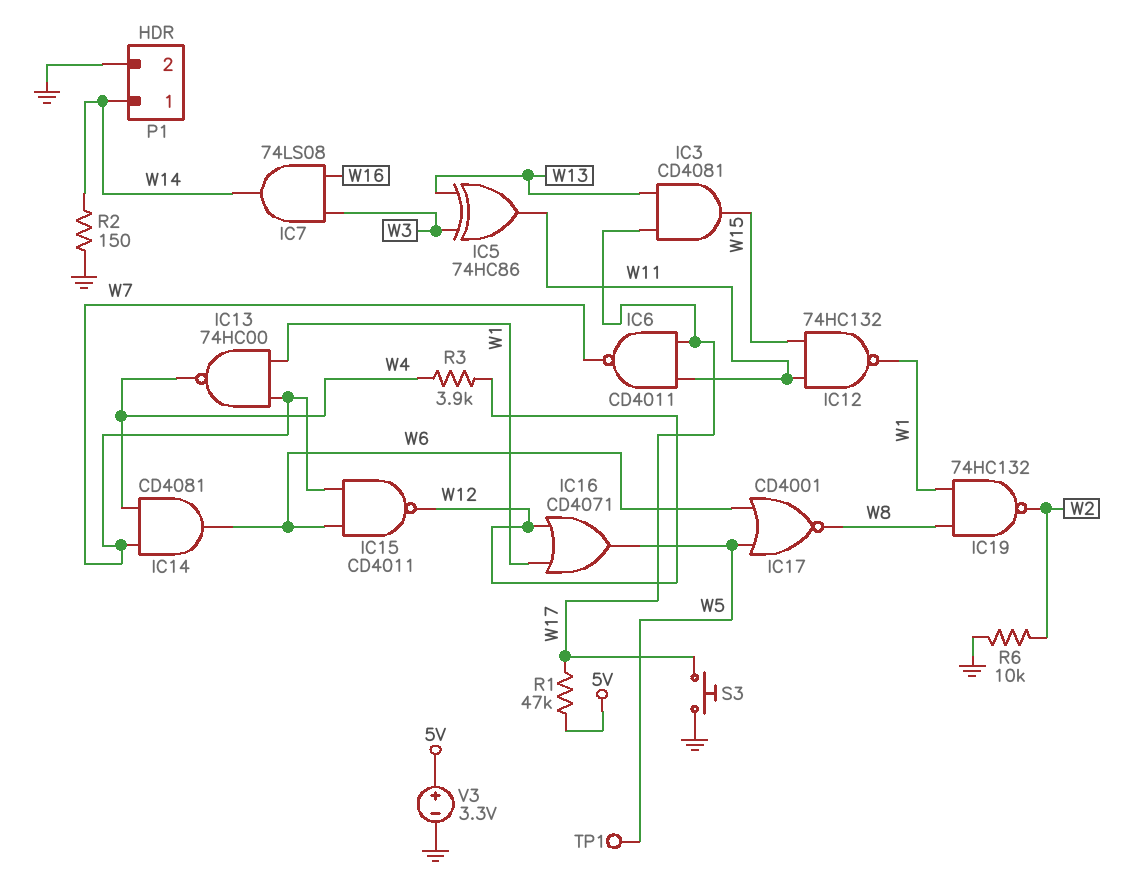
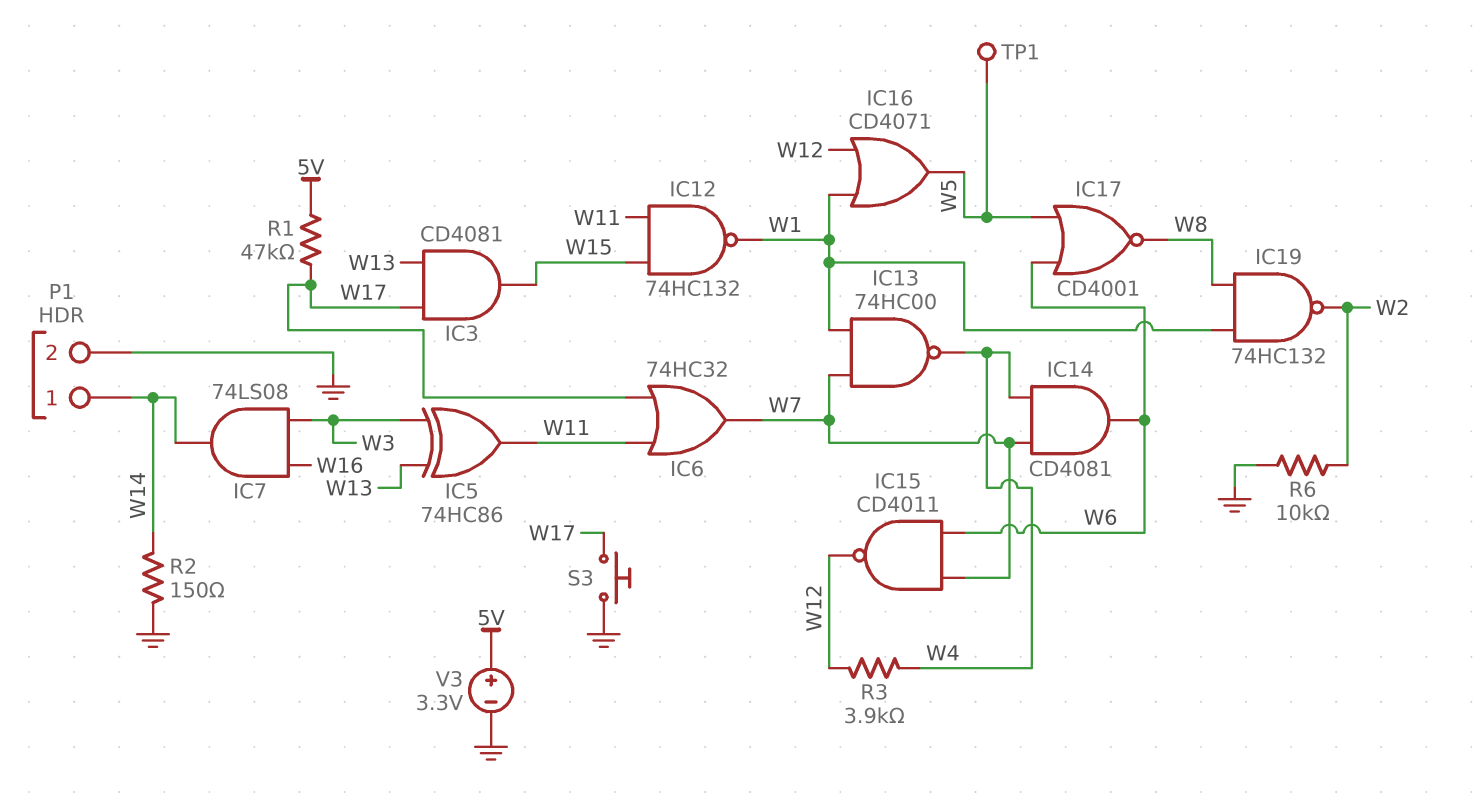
IC6: NAND CD4011 (in W11, in W17, out W7) -> OR 74HC32 (in W11, in W17, out W7)

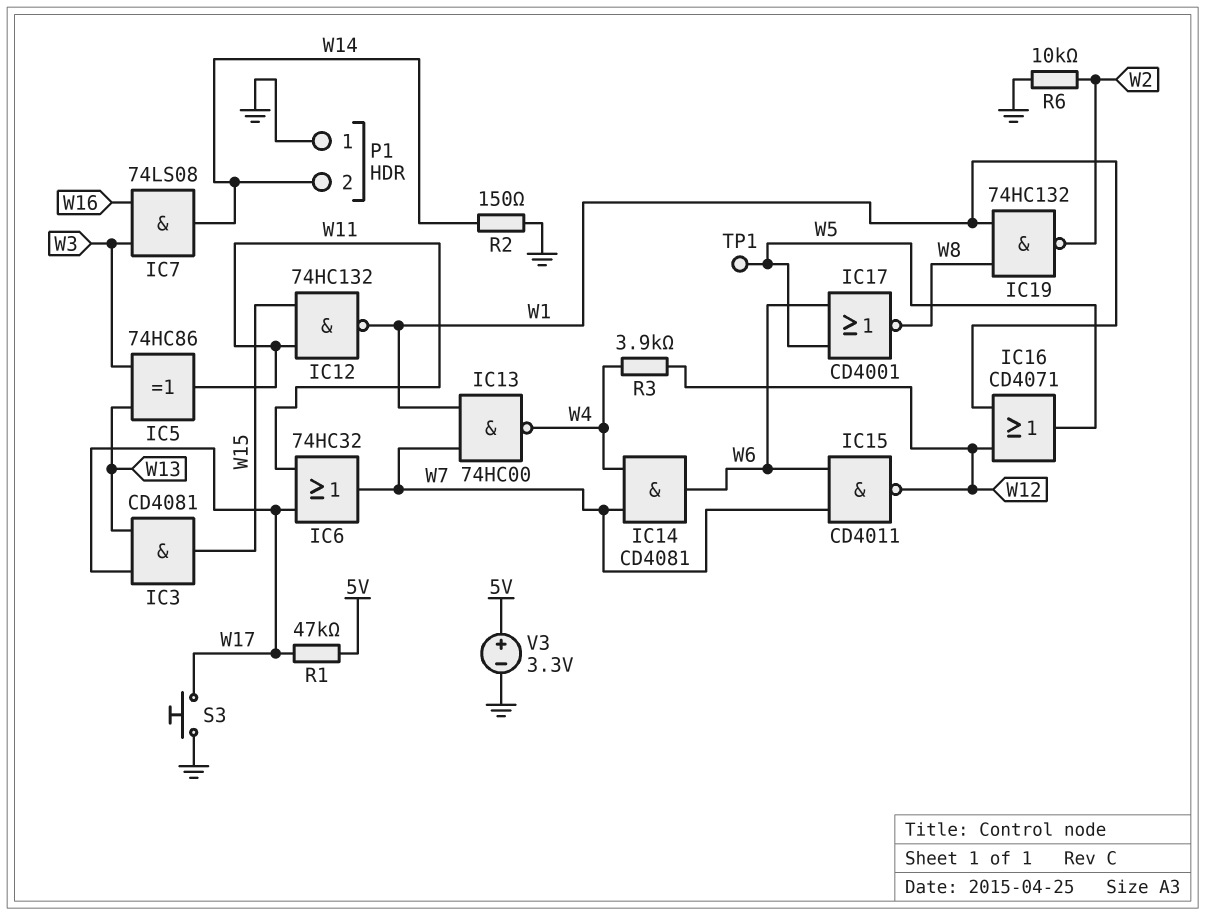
P1 pin 1: W14 -> GND
P1 pin 2: GND -> W14

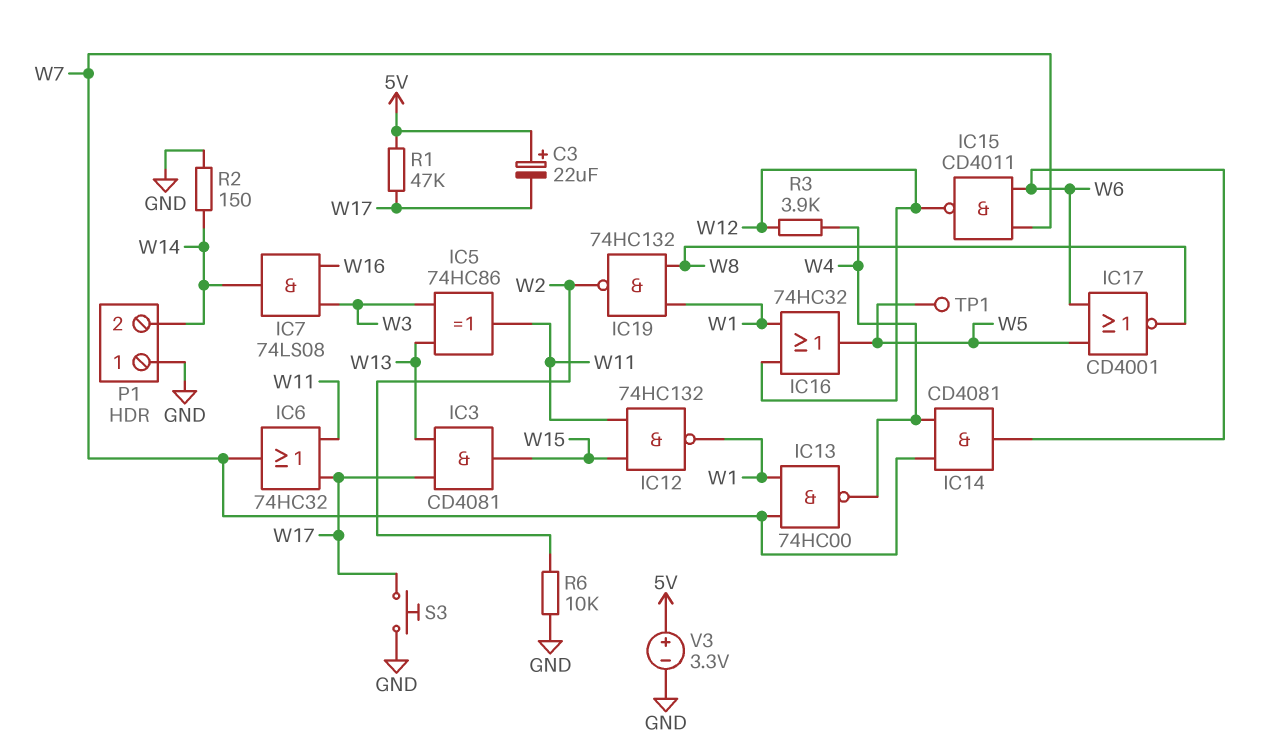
C3: none -> 22uF (plus 5V, minus W17)
IC16: OR CD4071 (in W1, in W12, out W5) -> OR 74HC32 (in W1, in W12, out W5)

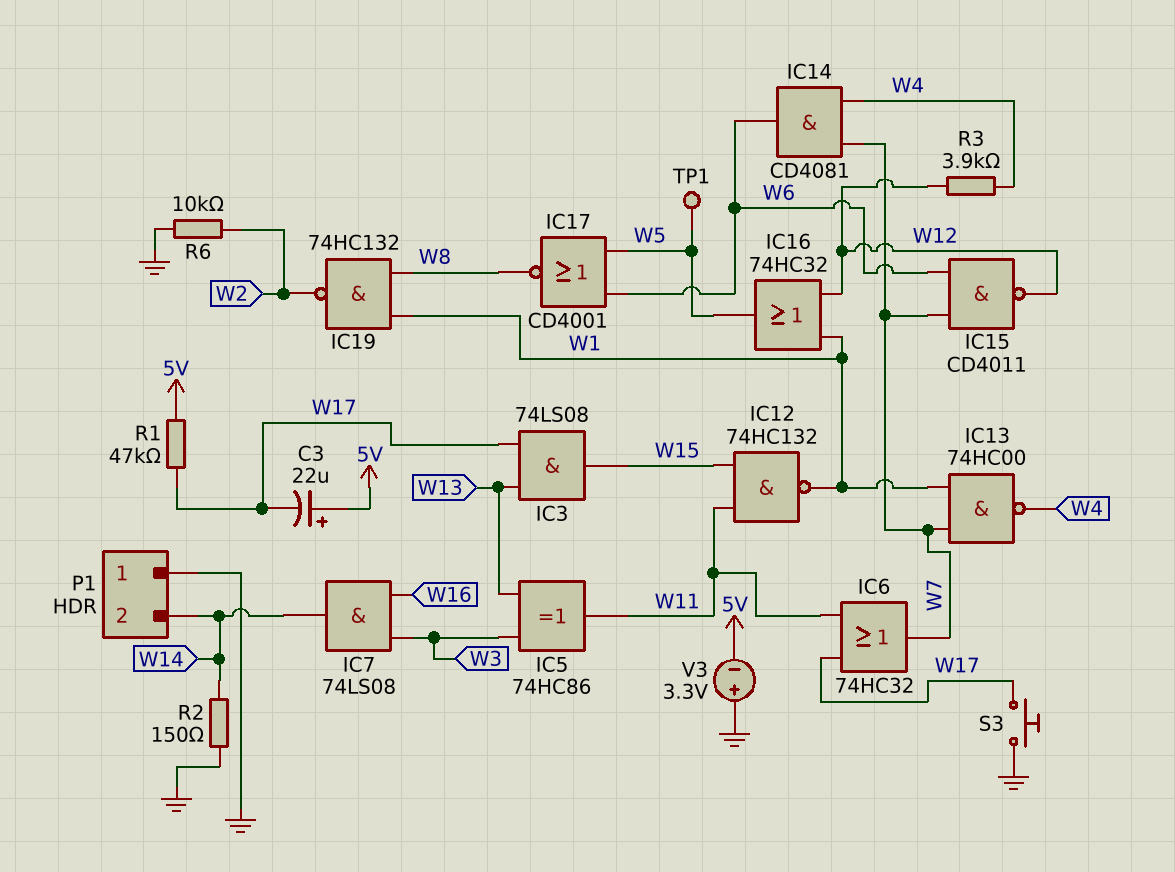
IC3: AND CD4081 (in W13, in W17, out W15) -> AND 74LS08 (in W13, in W17, out W15)
V3: 3.3V (plus 5V, minus GND) -> 3.3V (plus GND, minus 5V)

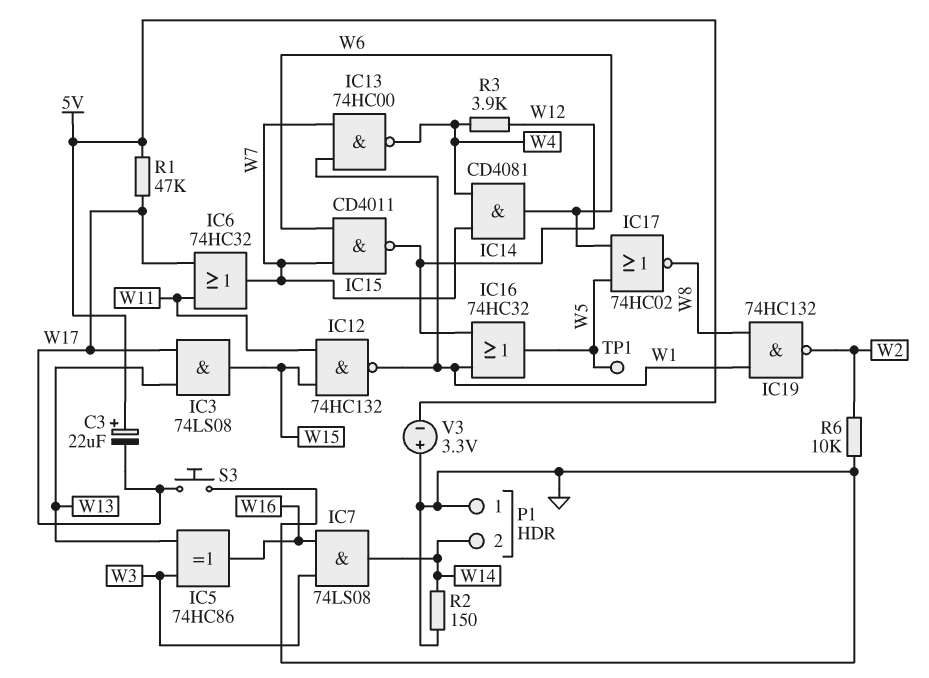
IC5: XOR 74HC86 (in W3, in W13, out W11) -> XOR 74HC86 (in W3, in W13, out W16)
IC17: NOR CD4001 (in W5, in W6, out W8) -> NOR 74HC02 (in W5, in W6, out W8)

